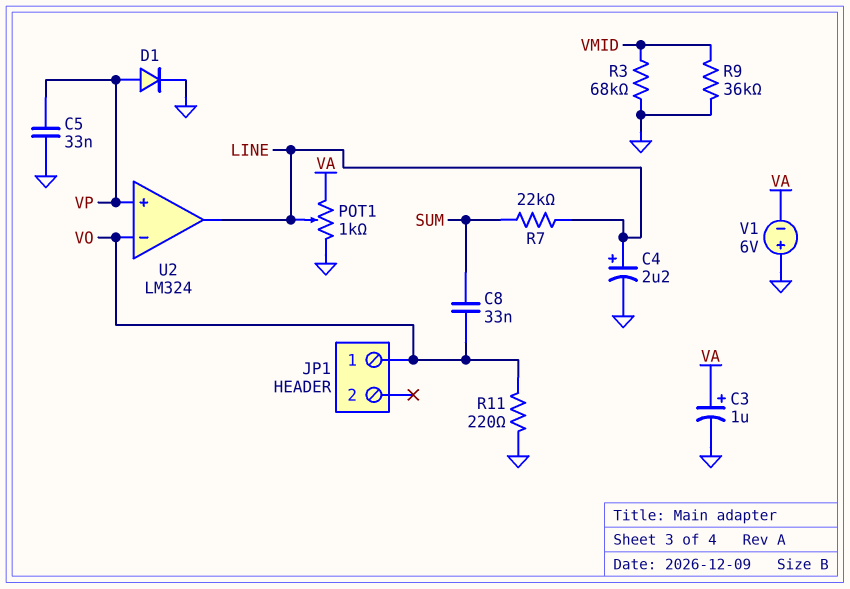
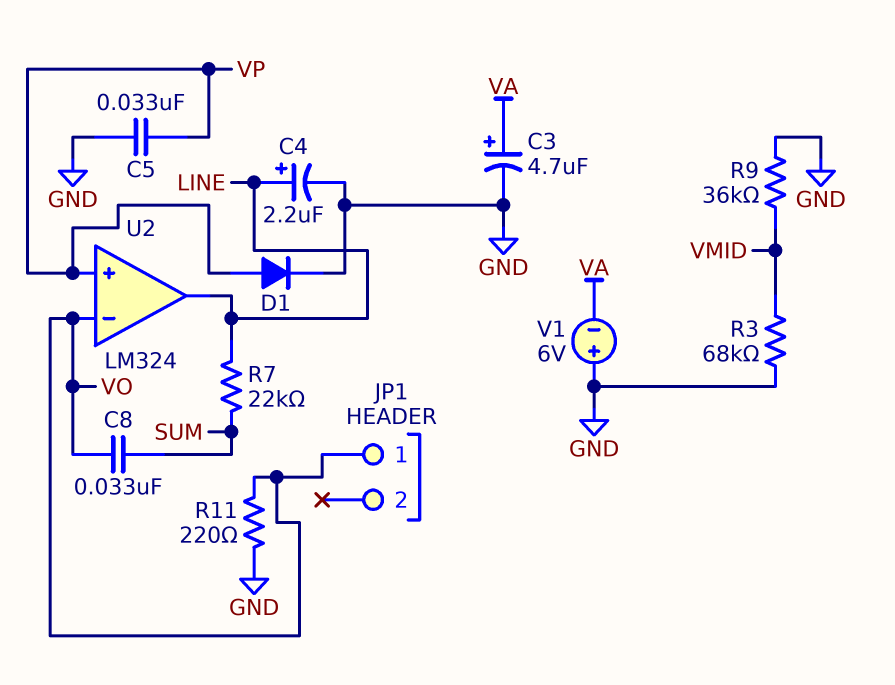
C3: 1uF (plus VA, minus GND) -> 4.7uF (plus VA, minus GND)
POT1: 1k (GND, VA, wiper LINE) -> none

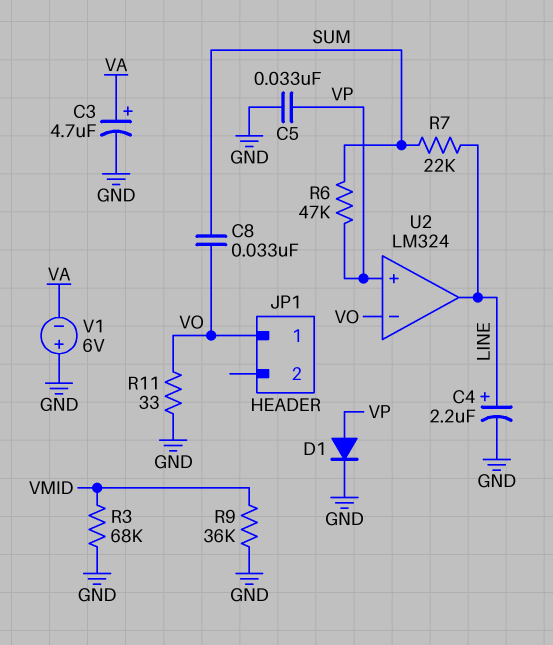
R6: none -> 47k (SUM, VP)
R11: 220 (GND, VO) -> 33 (GND, VO)

